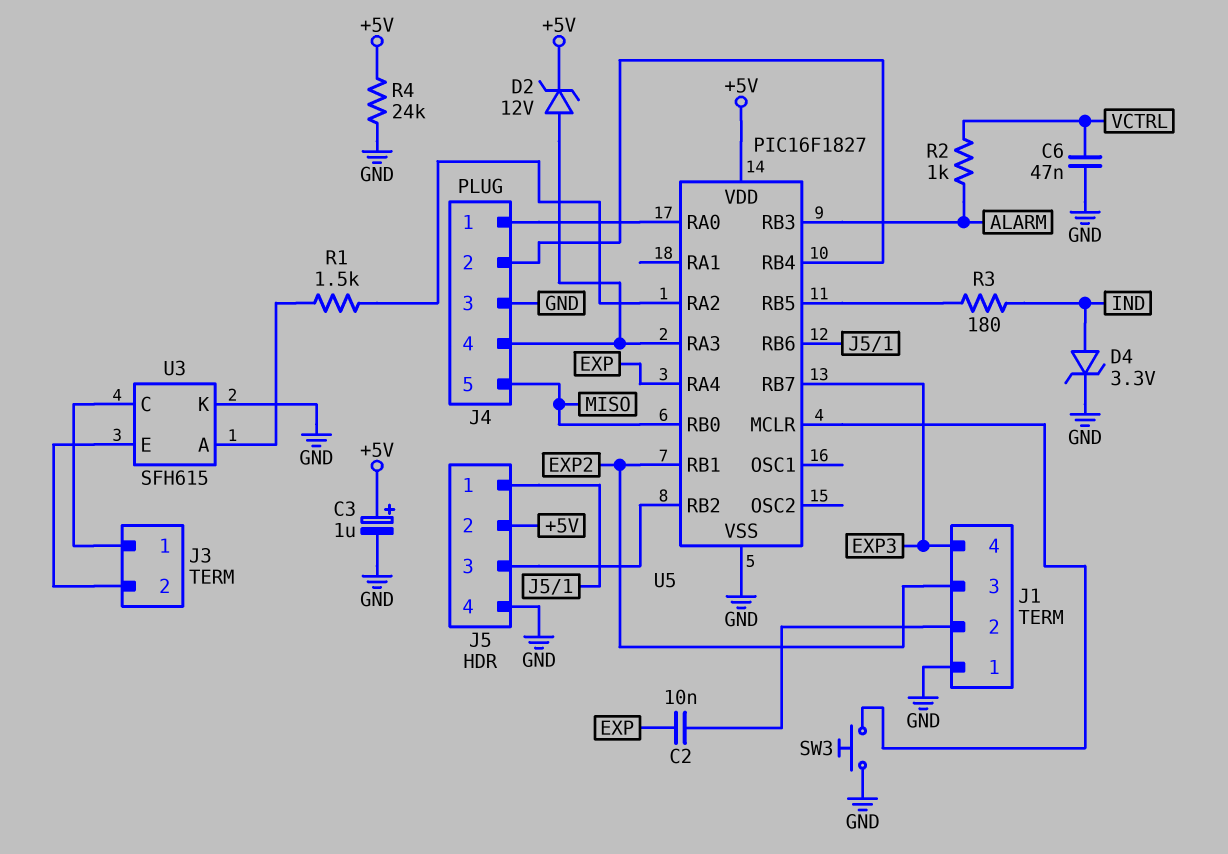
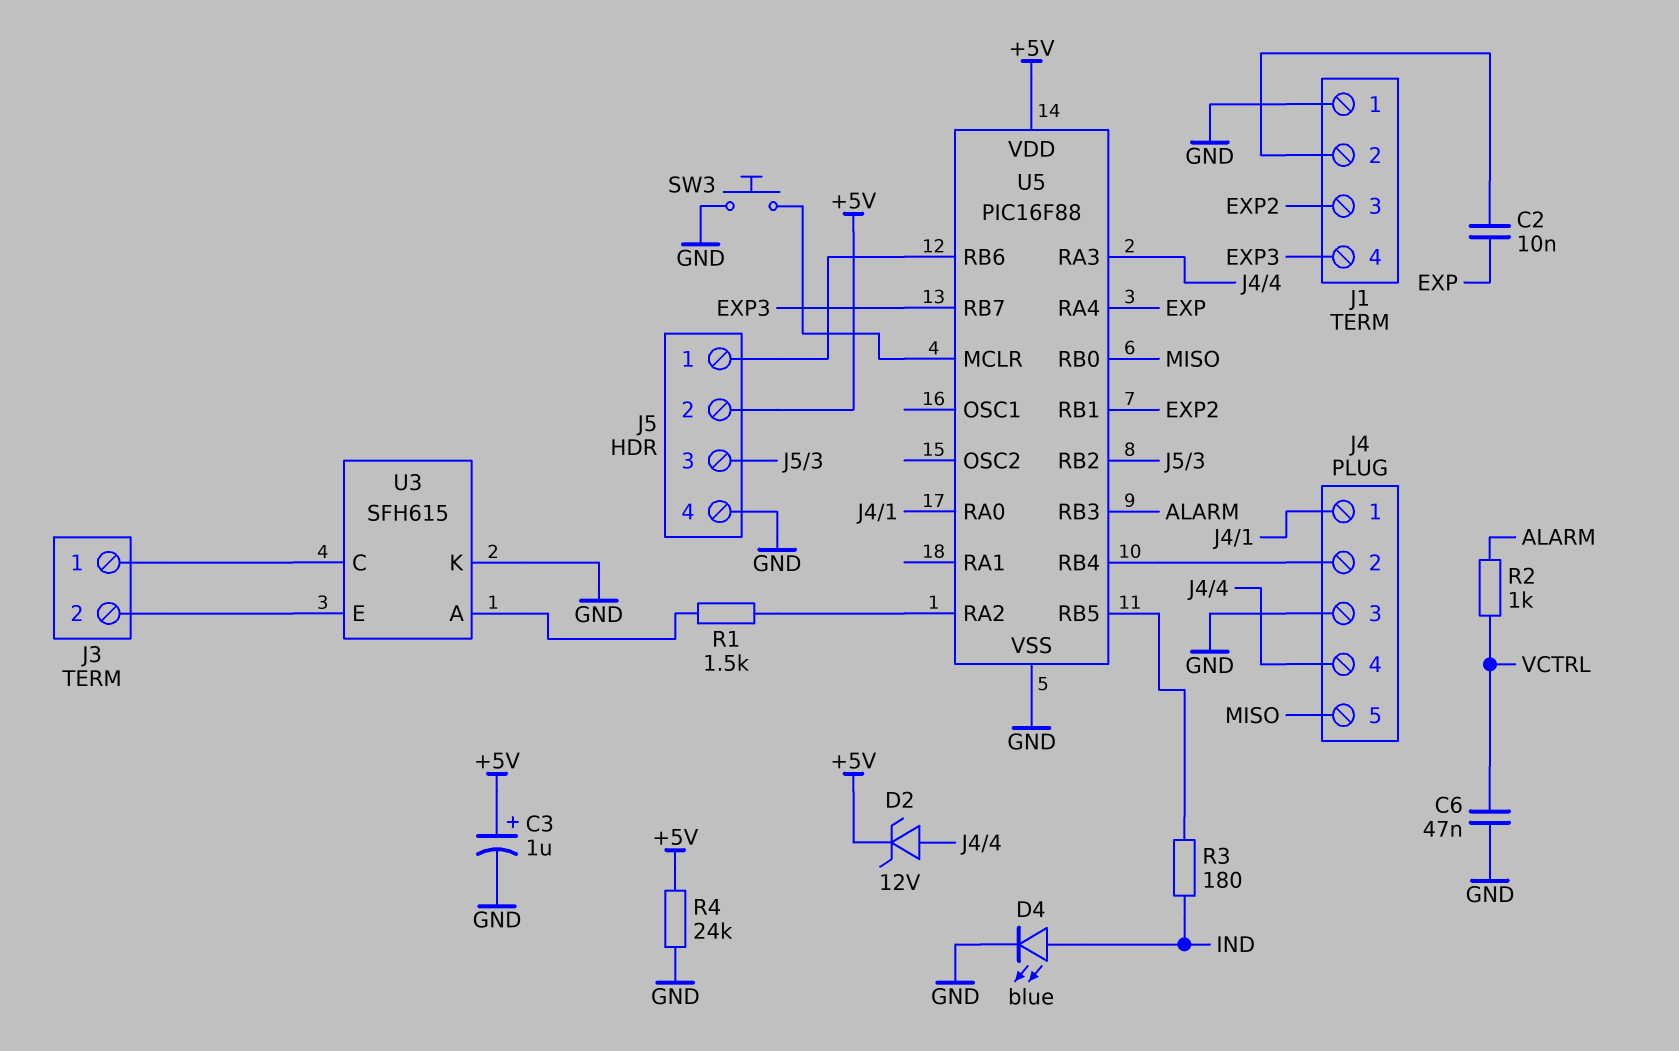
D4: zener 3.3V (A IND, K GND) -> LED blue (A IND, K GND)
U5: PIC16F1827 -> PIC16F88

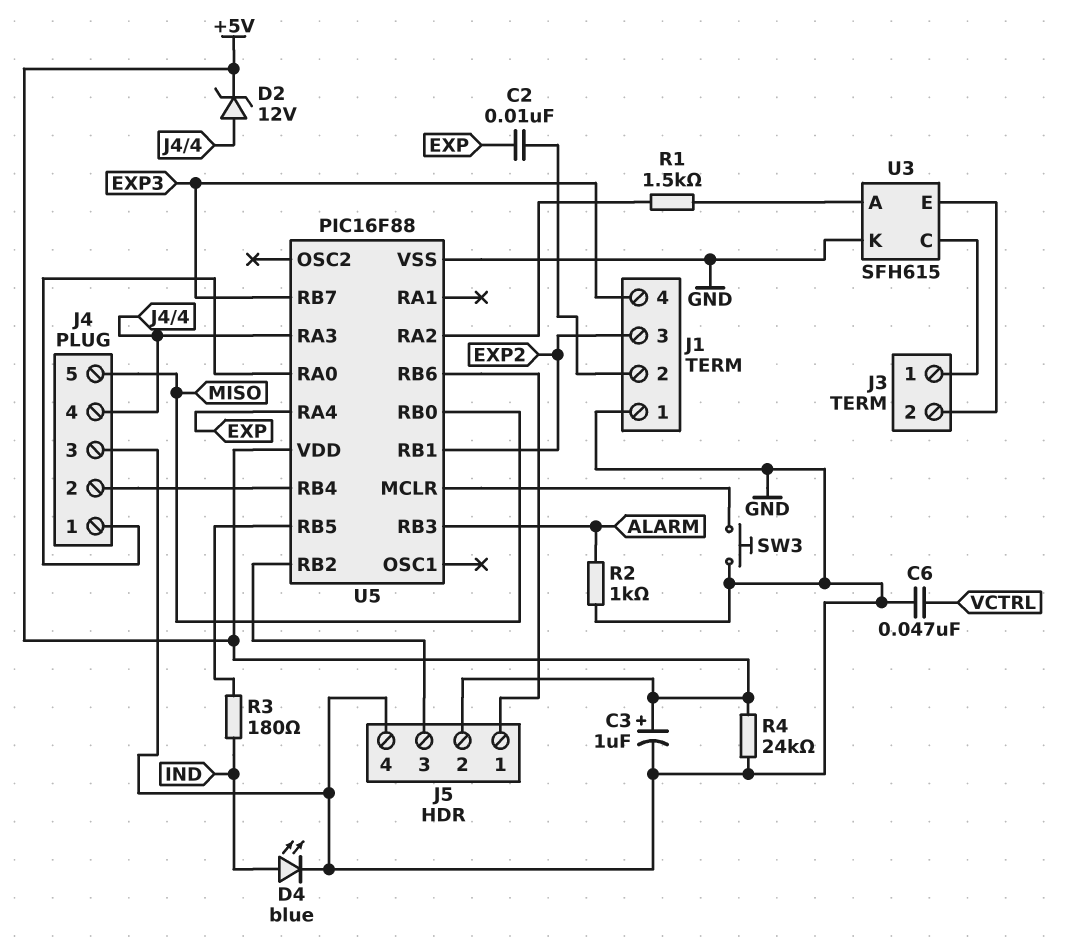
R2: 1k (ALARM, VCTRL) -> 1k (ALARM, GND)

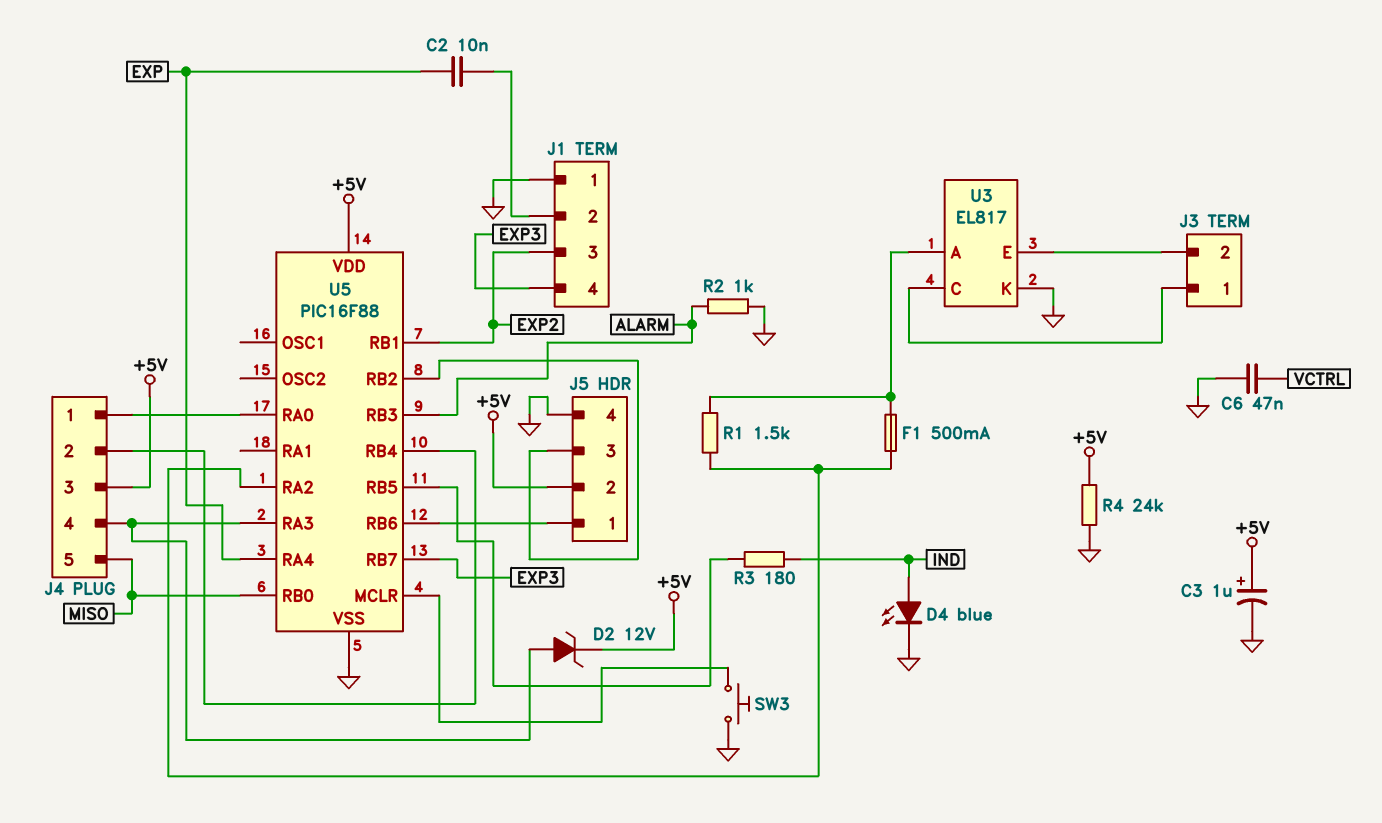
F1: none -> 500mA (U3/A, U5/RA2)
J4 pin 3: GND -> +5V
U3: SFH615 -> EL817

